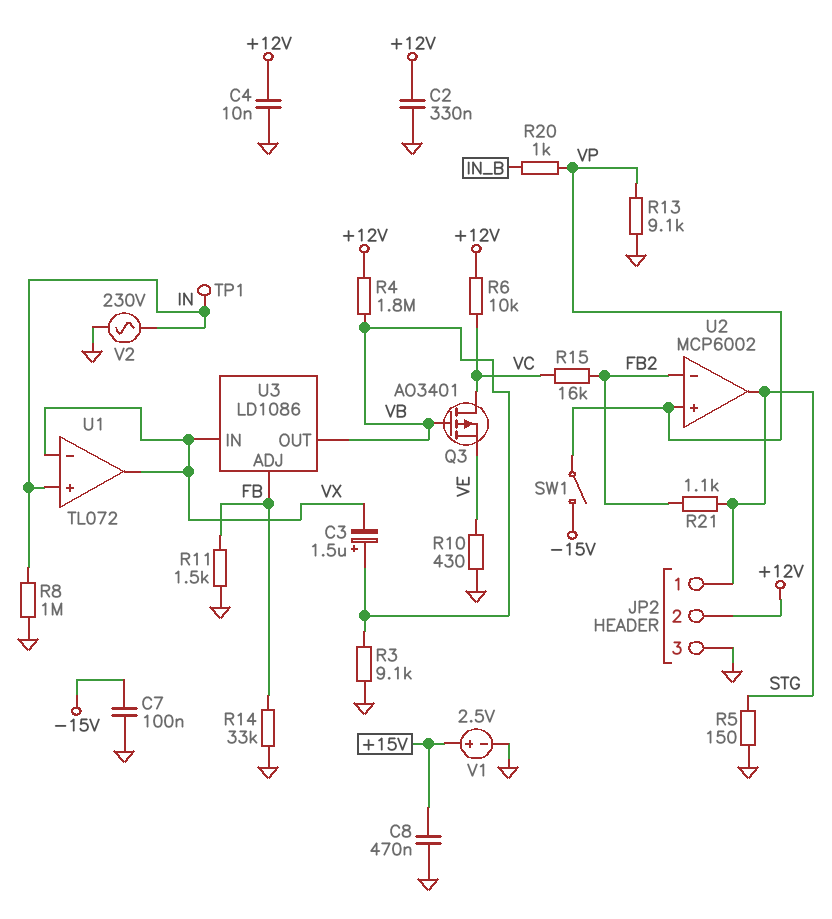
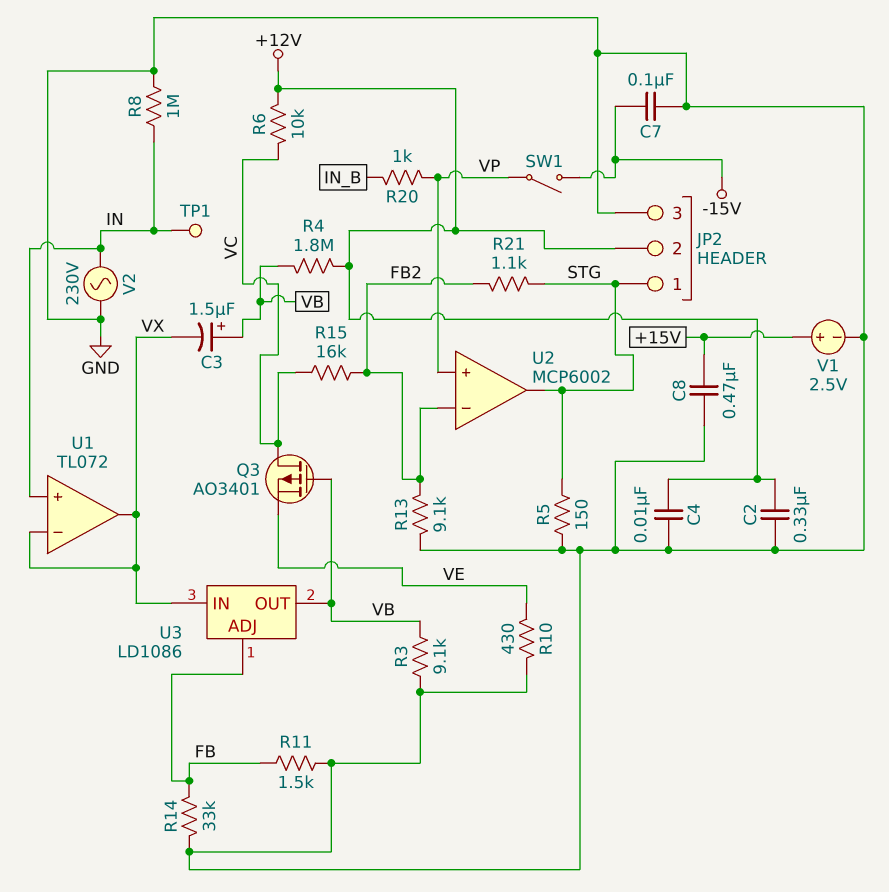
R13: 9.1k (GND, VP) -> 9.1k (FB2, GND)

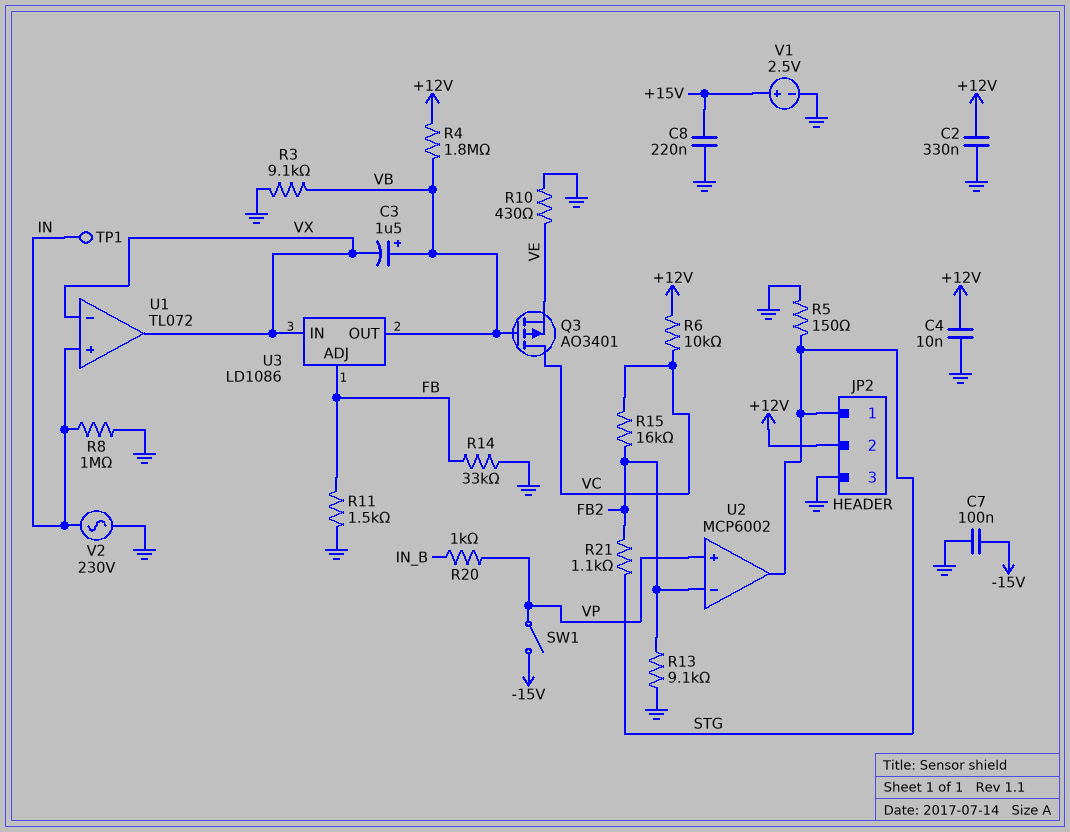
C8: 470nF (+15V, GND) -> 220nF (+15V, GND)

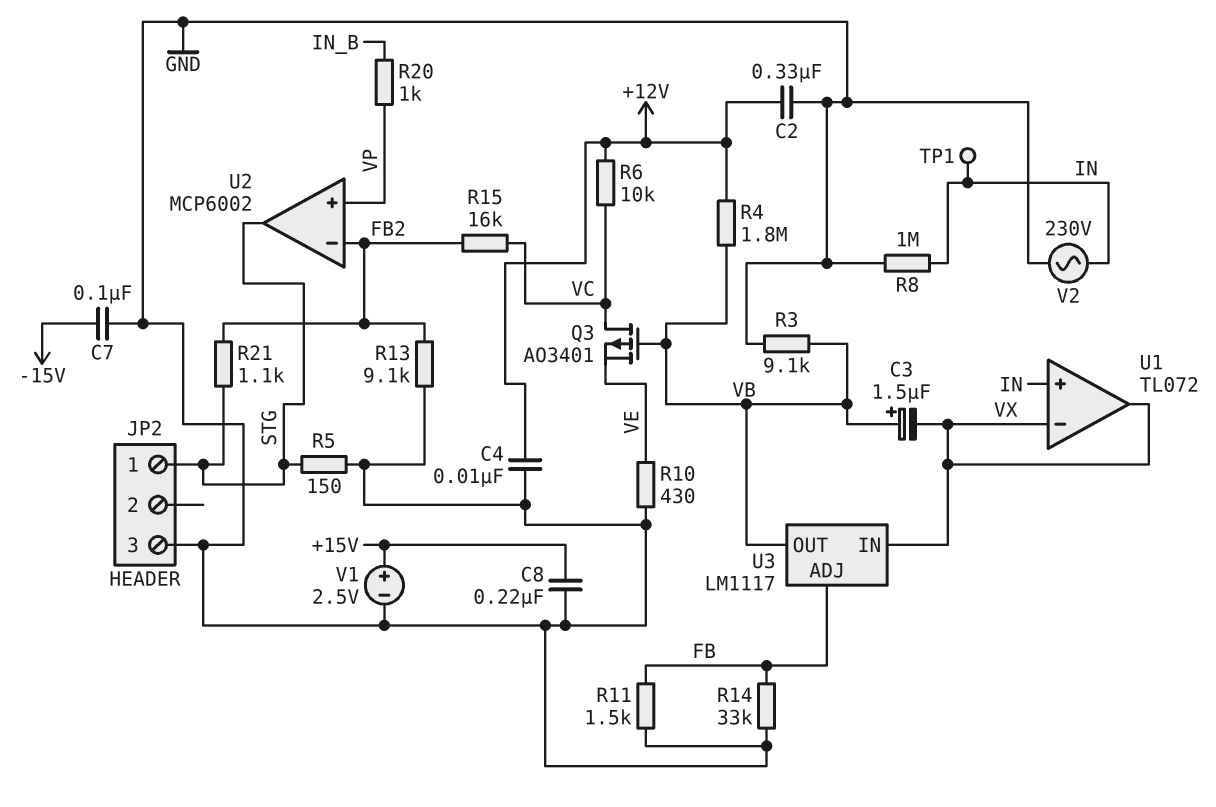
JP2 pin 2: +12V -> none
SW1: switch (-15V, VP) -> none
U3: LD1086 -> LM1117

